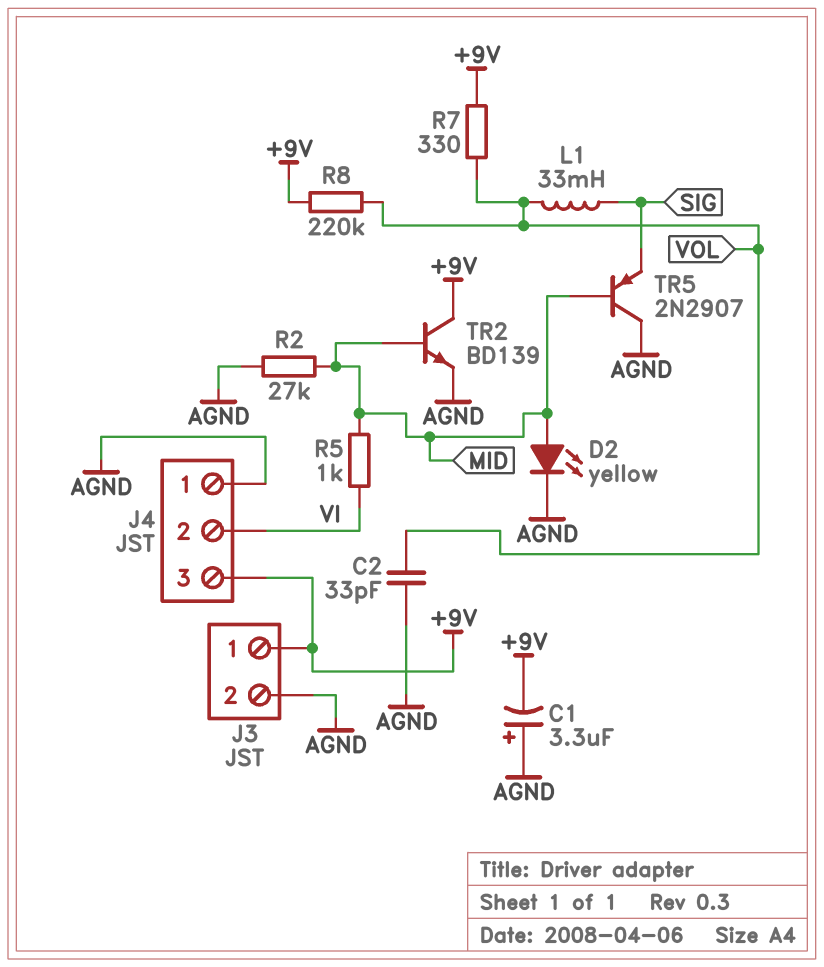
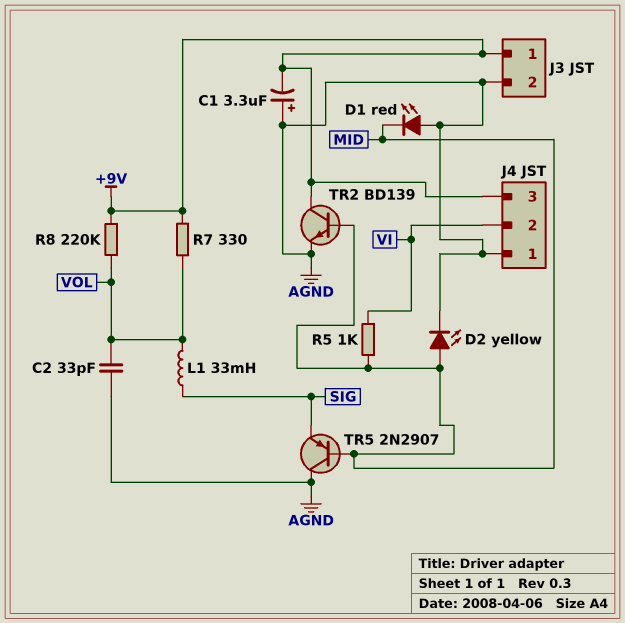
D1: none -> LED red (A AGND, K MID)
R2: 27k (AGND, MID) -> none

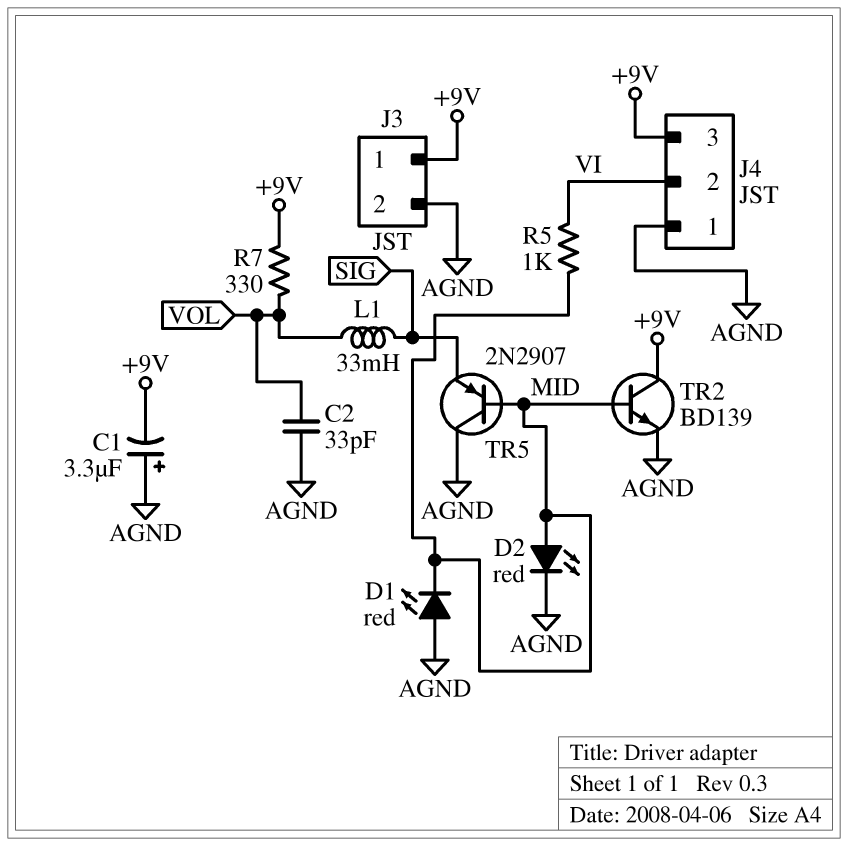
D2: LED yellow (A MID, K AGND) -> LED red (A MID, K AGND)
R8: 220k (+9V, VOL) -> none

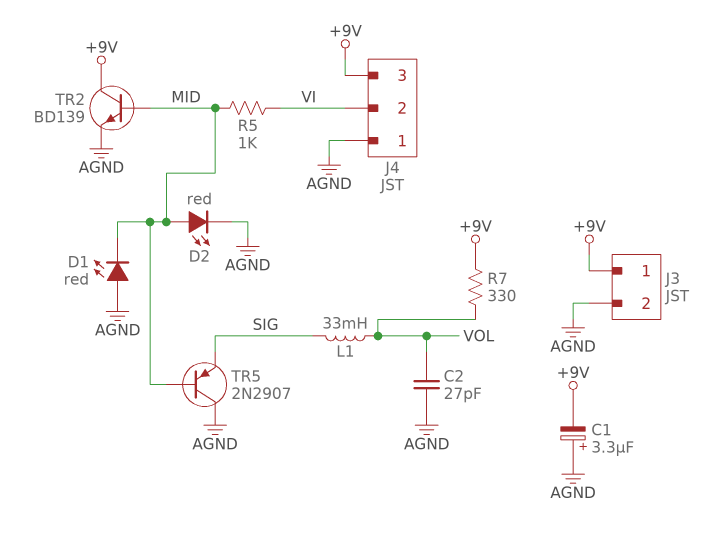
C2: 33pF (AGND, VOL) -> 27pF (AGND, VOL)

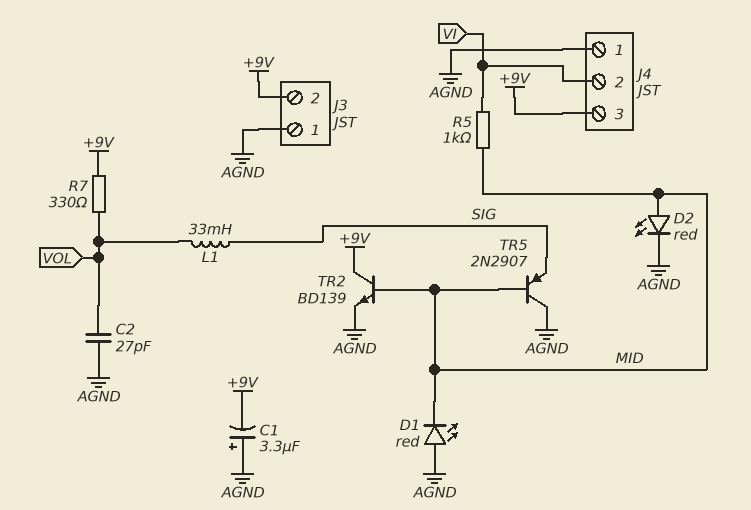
J3 pin 1: +9V -> AGND
J3 pin 2: AGND -> +9V

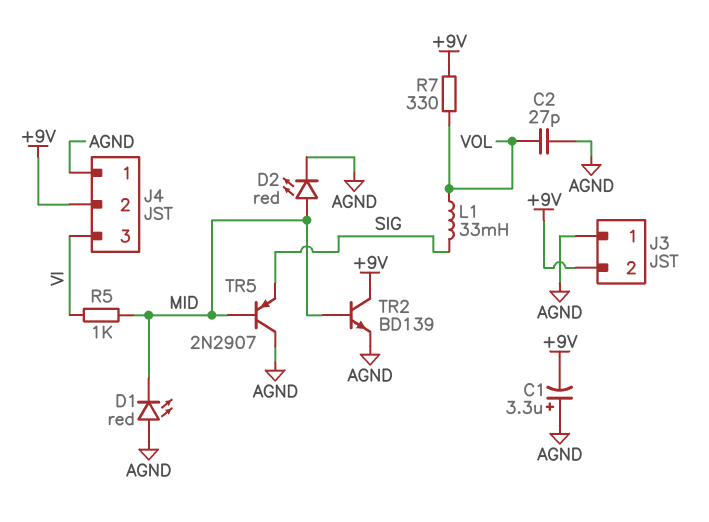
J4 pin 2: VI -> +9V
J4 pin 3: +9V -> VI

